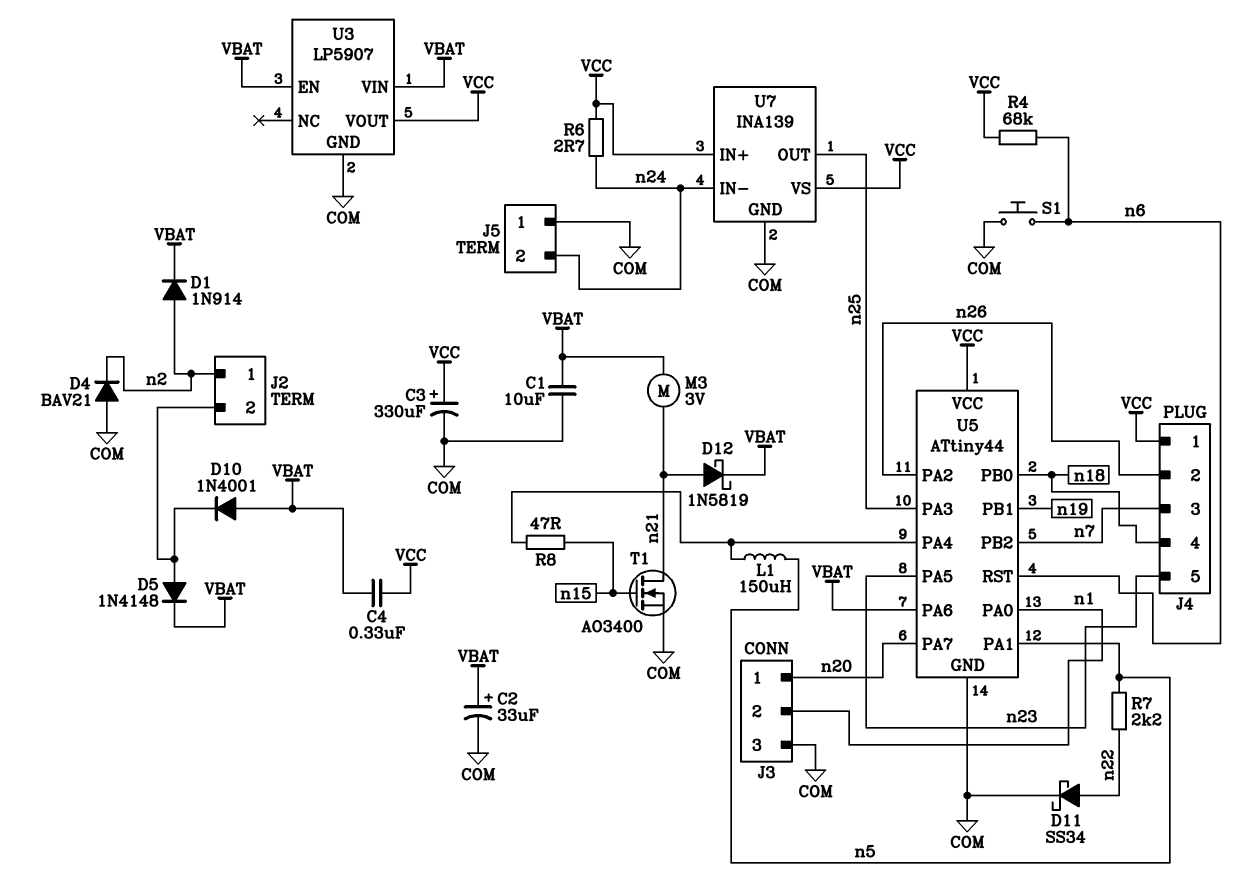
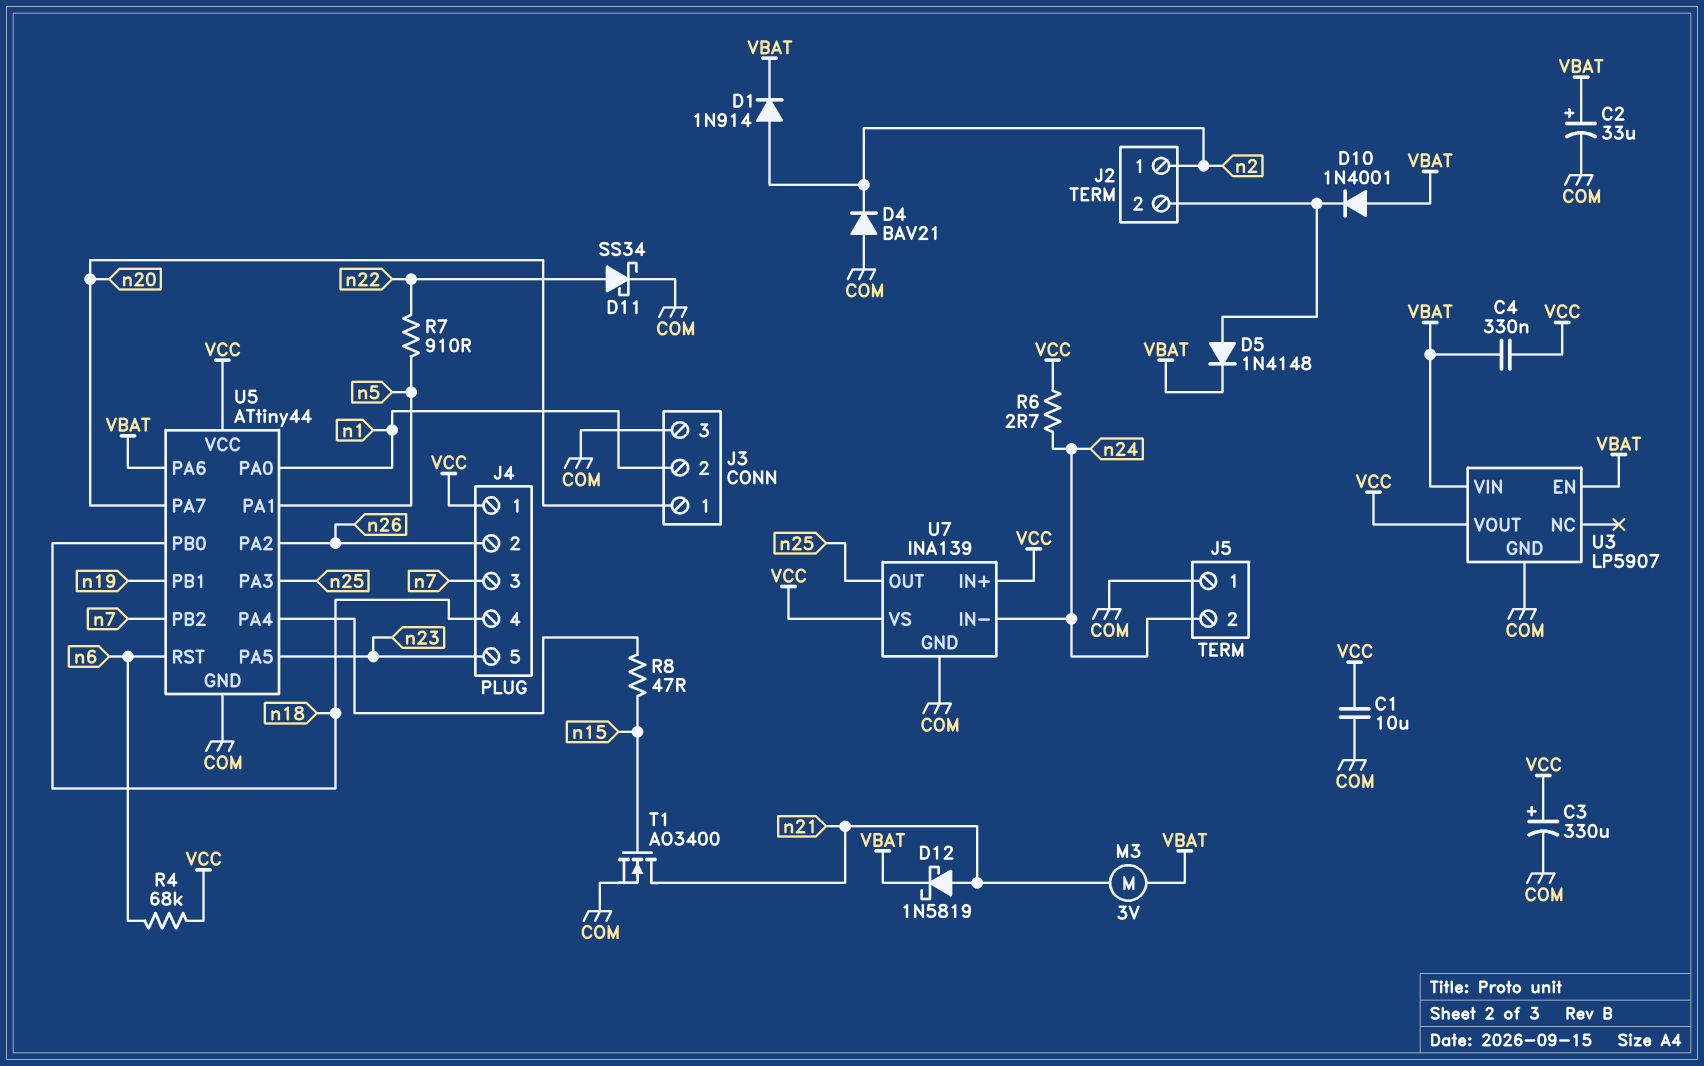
C1: 10uF (COM, VBAT) -> 10uF (COM, VCC)
L1: 150uH (U5/PA4, n5) -> none
R7: 2.2k (n5, n22) -> 910 (n5, n22)
S1: button (COM, n6) -> none

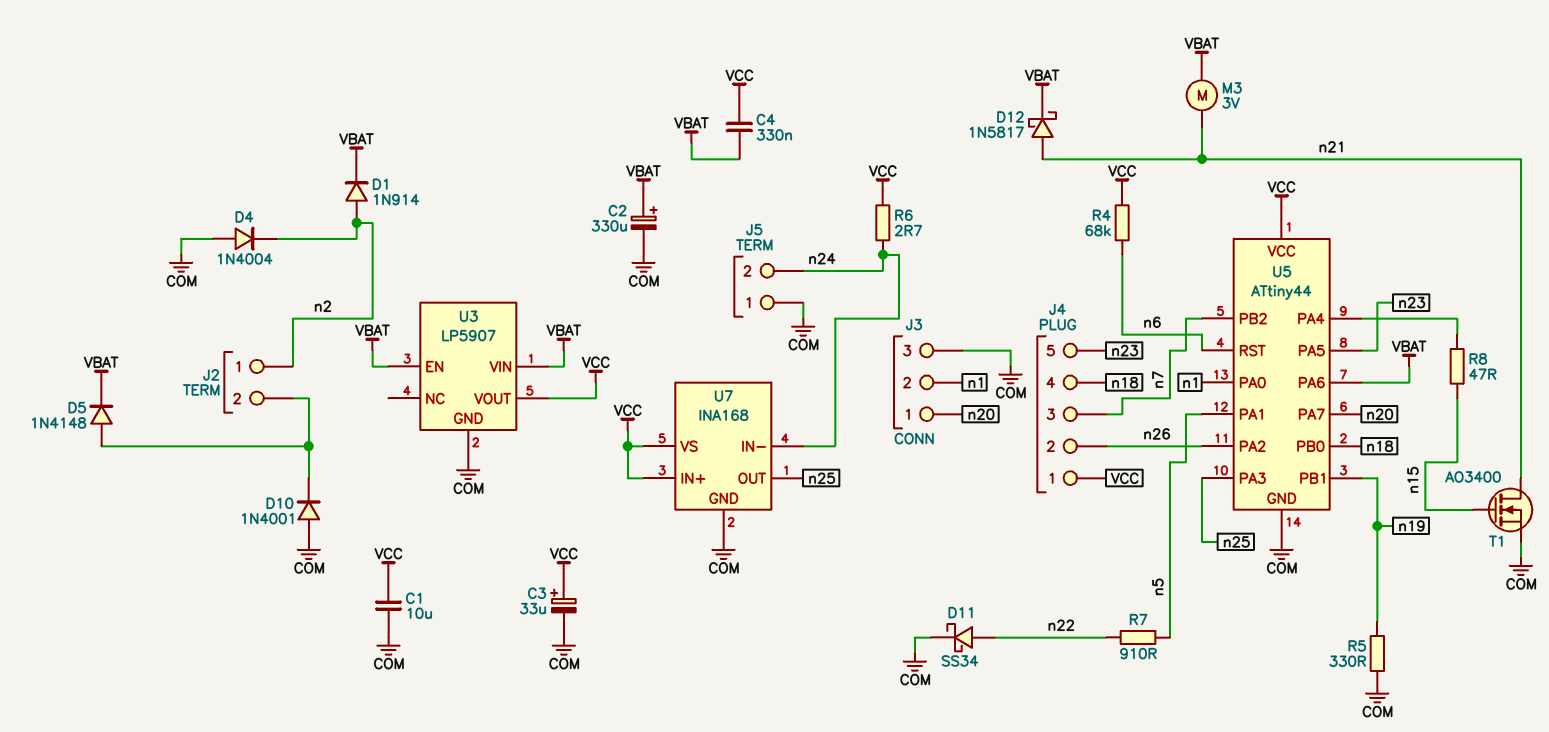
C2: 33uF (plus VBAT, minus COM) -> 330uF (plus VBAT, minus COM)
C3: 330uF (plus VCC, minus COM) -> 33uF (plus VCC, minus COM)
D4: diode BAV21 (A COM, K n2) -> diode 1N4004 (A COM, K n2)
D10: diode 1N4001 (A VBAT, K J2/2) -> diode 1N4001 (A COM, K J2/2)
D12: schottky 1N5819 (A n21, K VBAT) -> schottky 1N5817 (A n21, K VBAT)
R5: none -> 330 (COM, n19)
U7: INA139 -> INA168

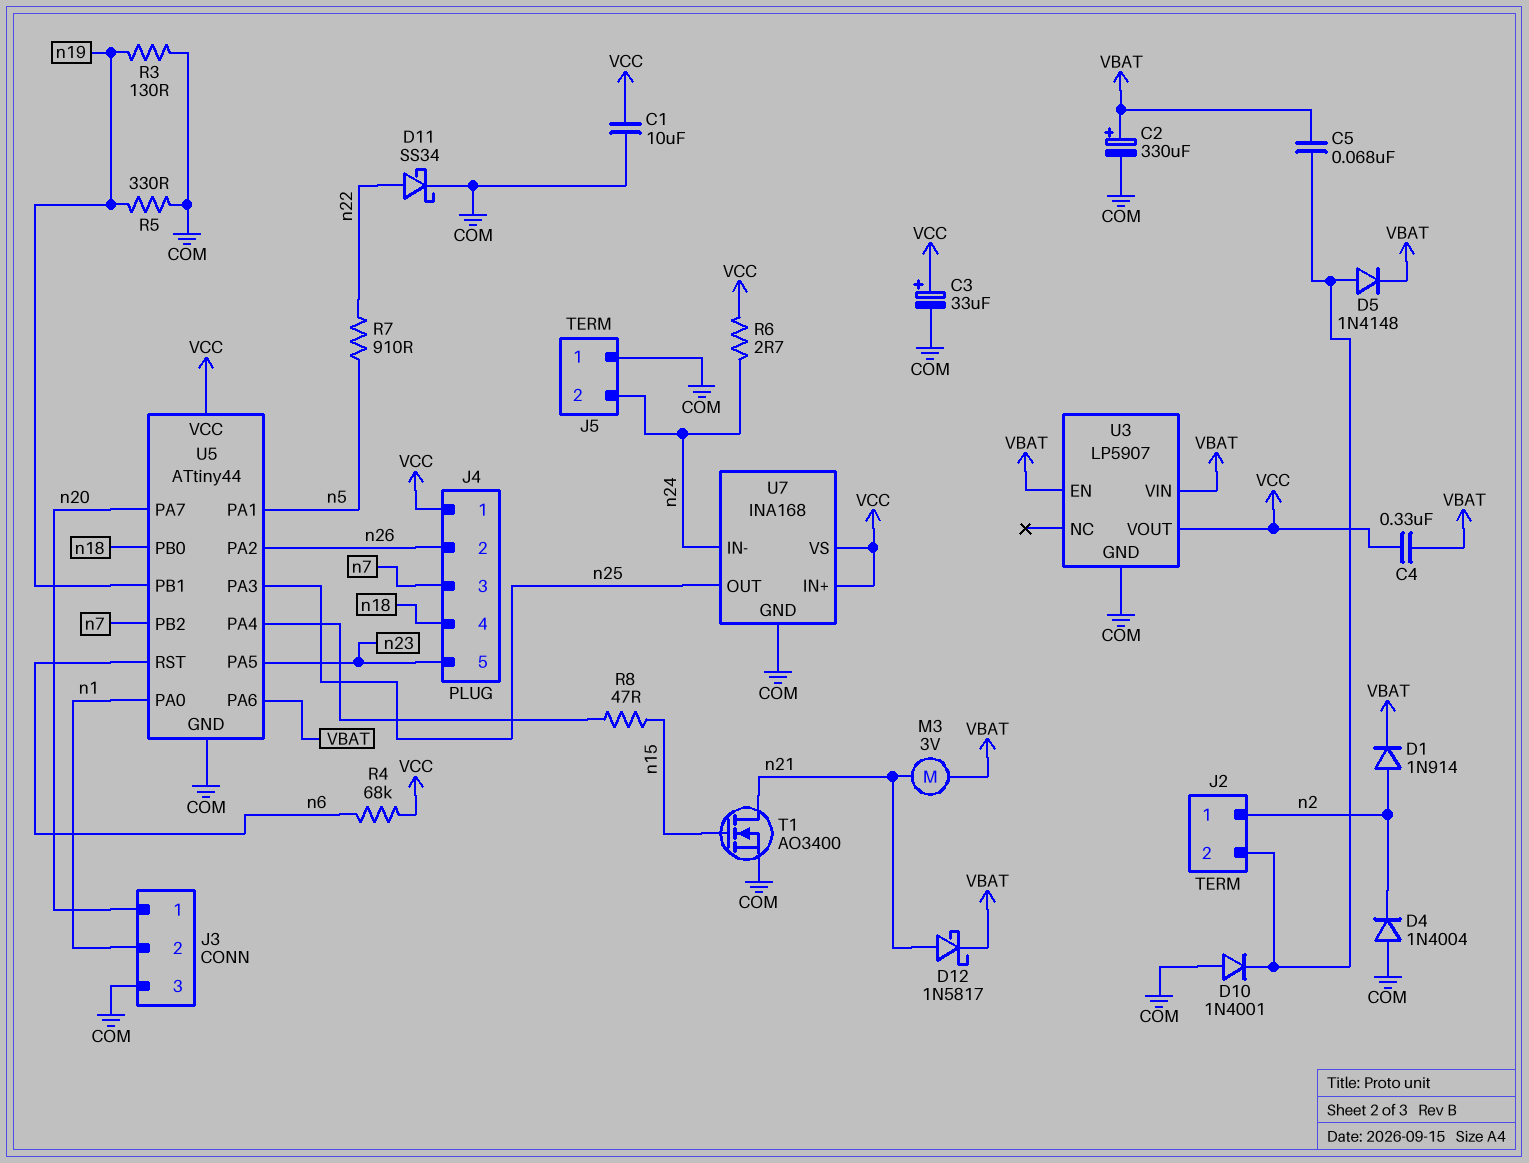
C5: none -> 68nF (J2/2, VBAT)
R3: none -> 130 (COM, n19)

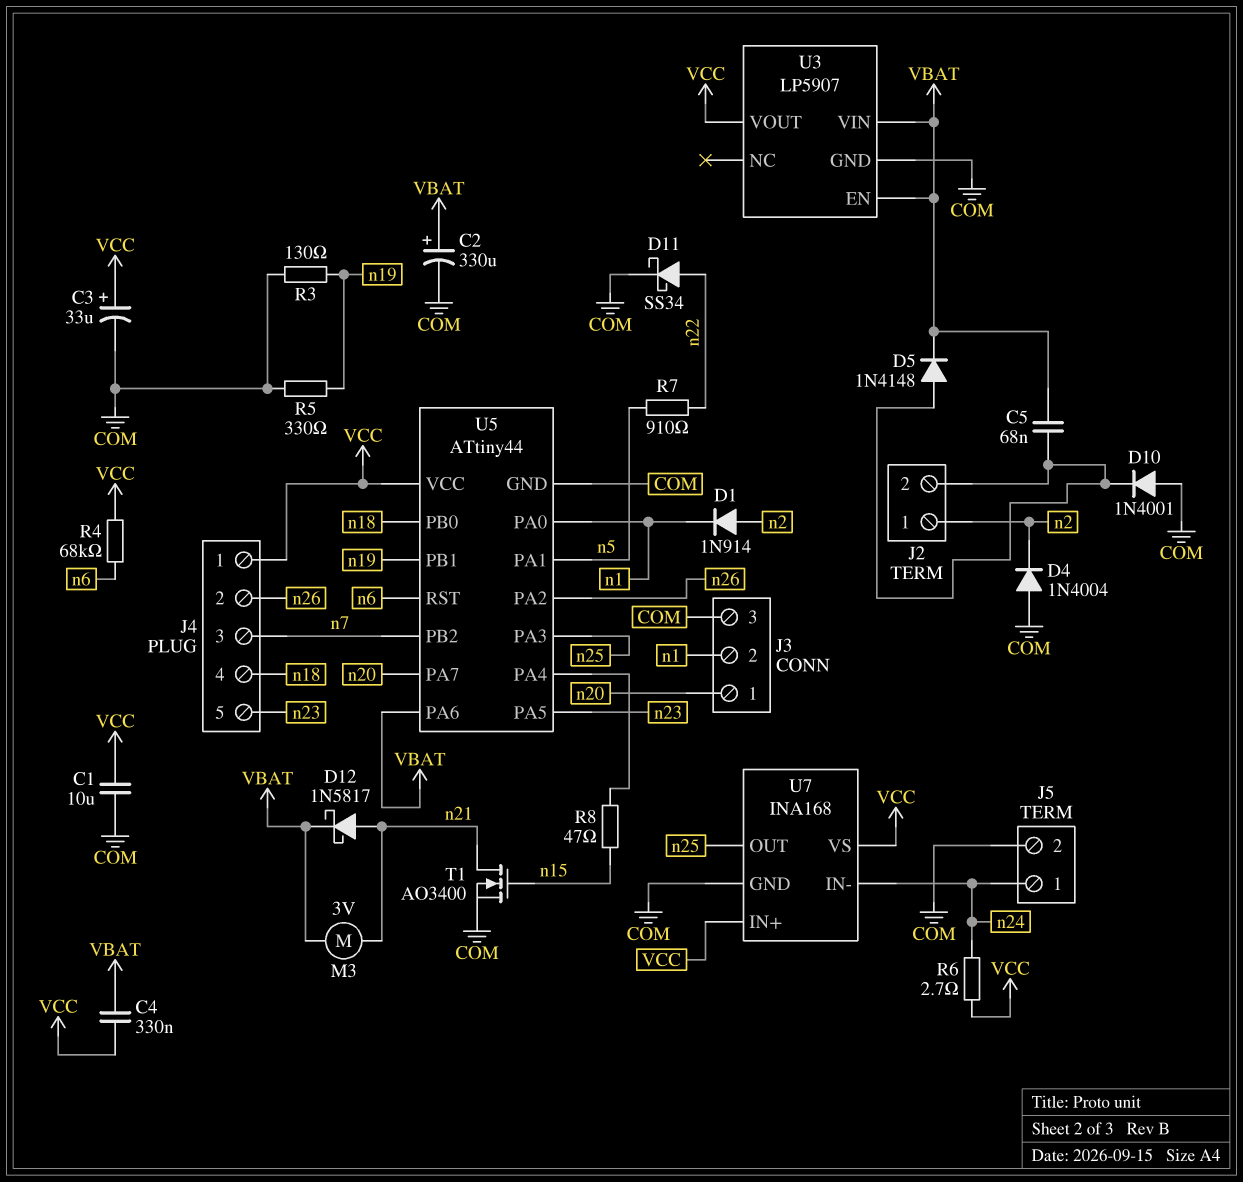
D1: diode 1N914 (A n2, K VBAT) -> diode 1N914 (A n2, K n1)
J5 pin 1: COM -> n24
J5 pin 2: n24 -> COM

